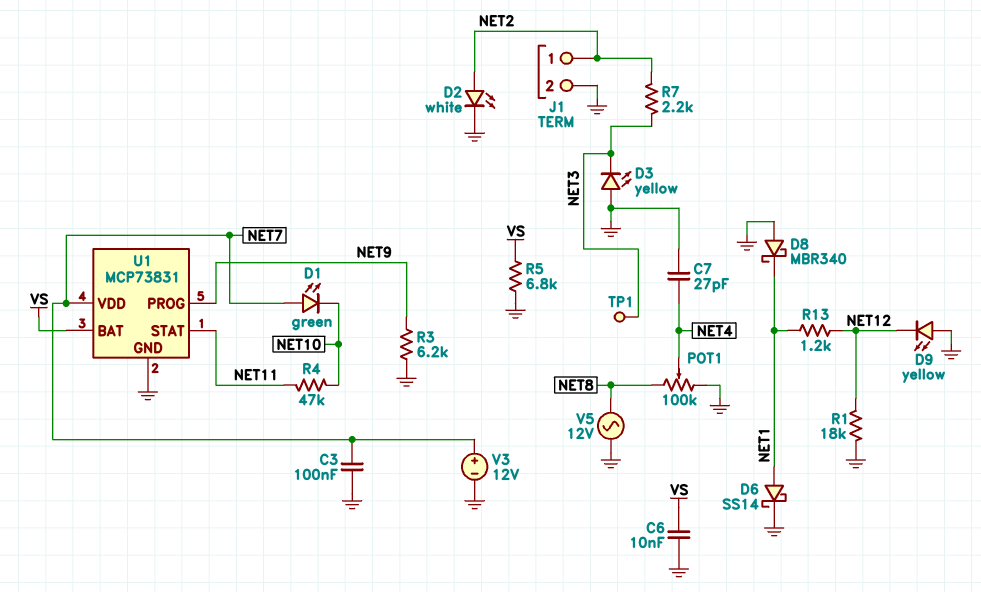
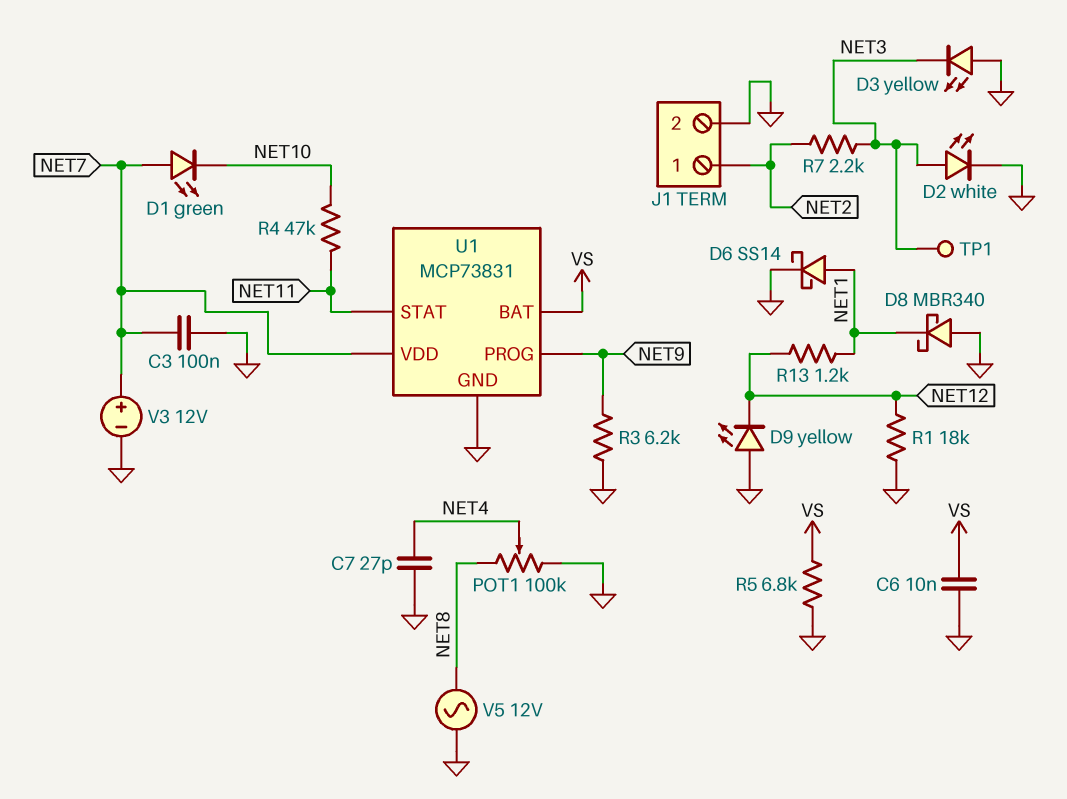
D2: LED white (A NET2, K GND) -> LED white (A NET3, K GND)

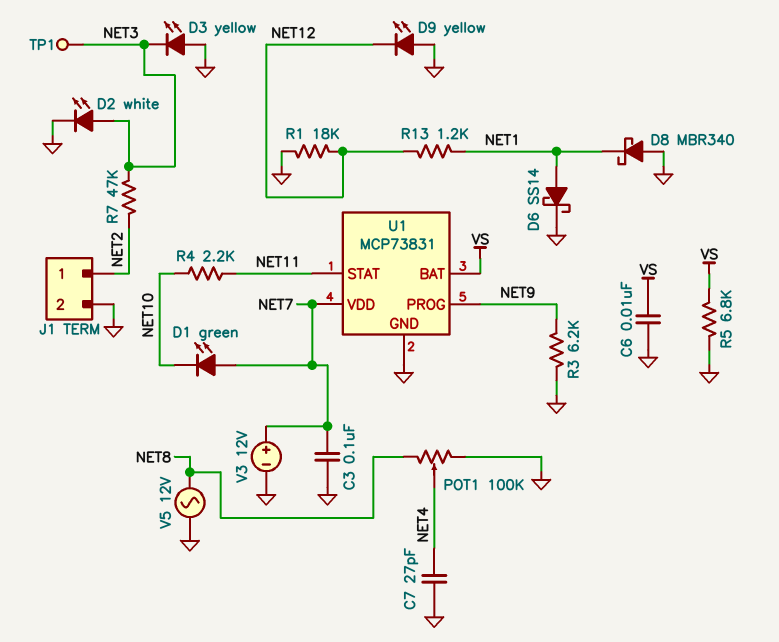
R4: 47k (NET10, NET11) -> 2.2k (NET10, NET11)
R7: 2.2k (NET2, NET3) -> 47k (NET2, NET3)

